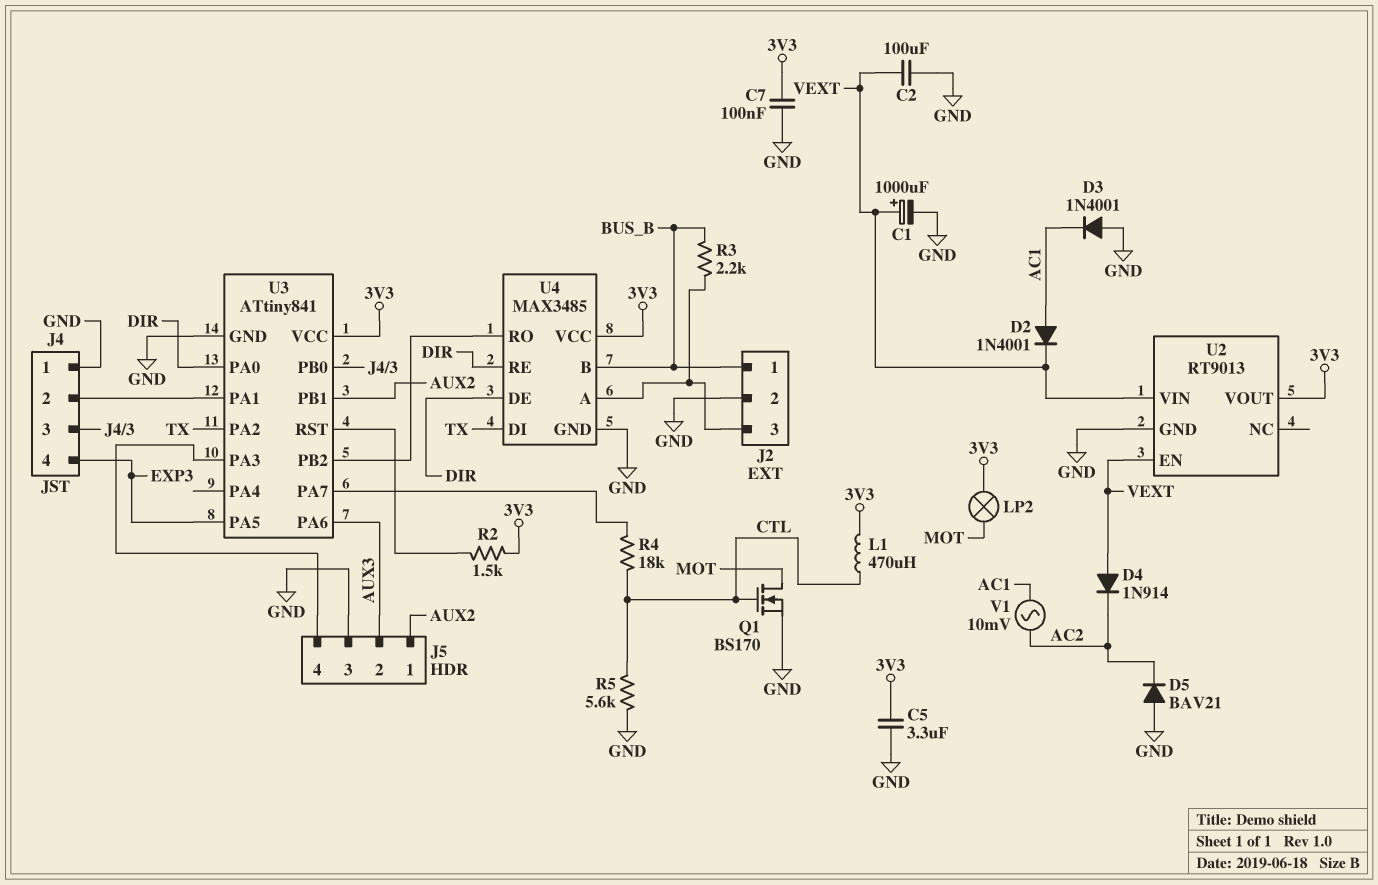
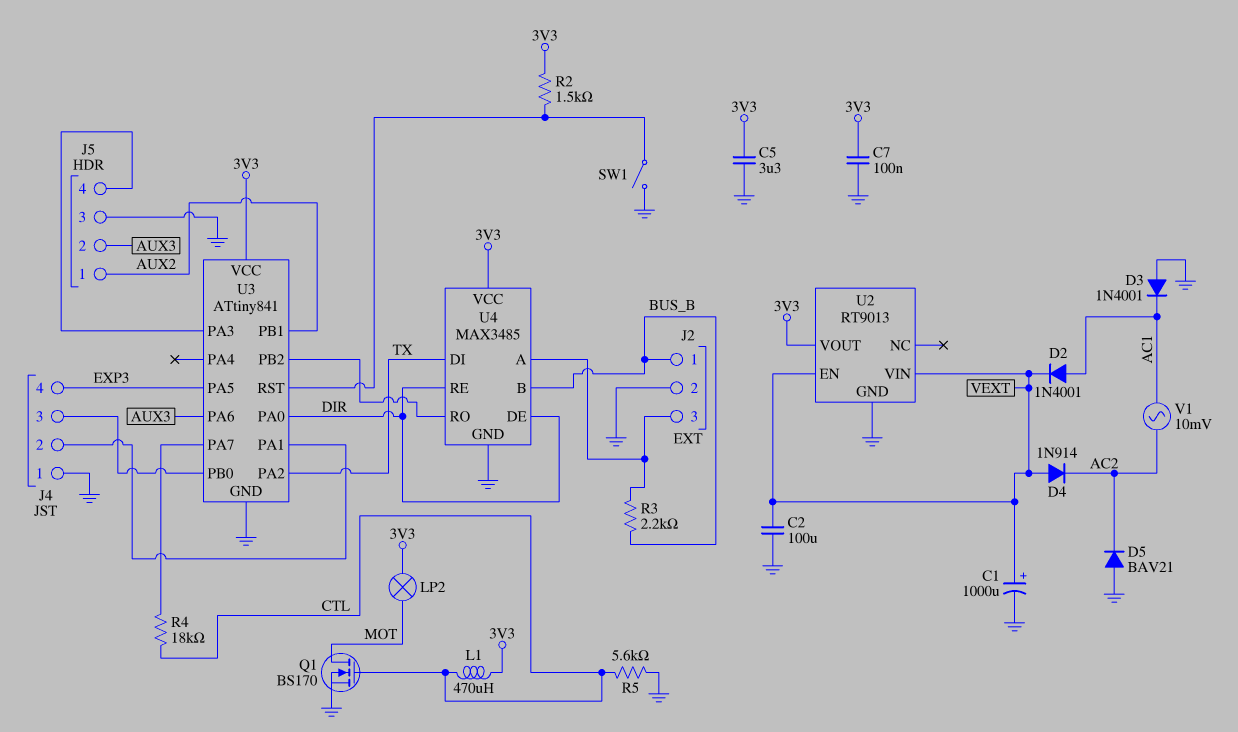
SW1: none -> switch (GND, U3/RST)

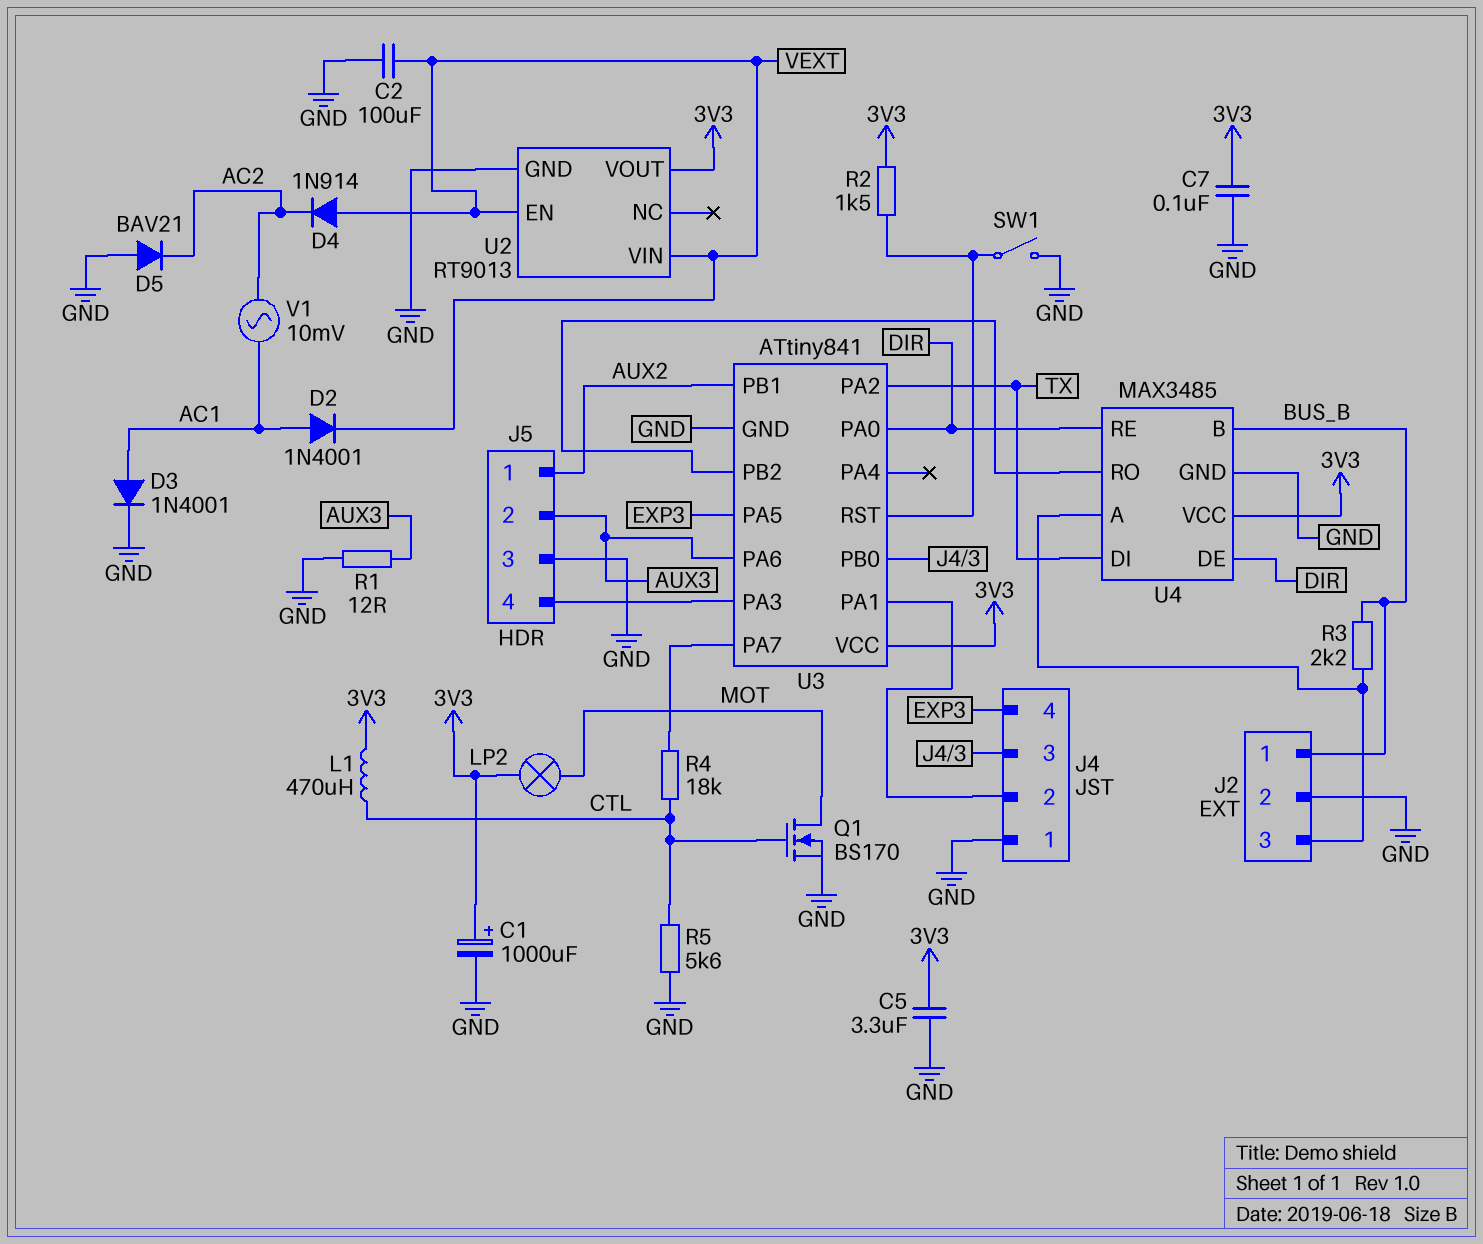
C1: 1000uF (plus VEXT, minus GND) -> 1000uF (plus 3V3, minus GND)
D3: diode 1N4001 (A GND, K AC1) -> diode 1N4001 (A AC1, K GND)
R1: none -> 12 (AUX3, GND)

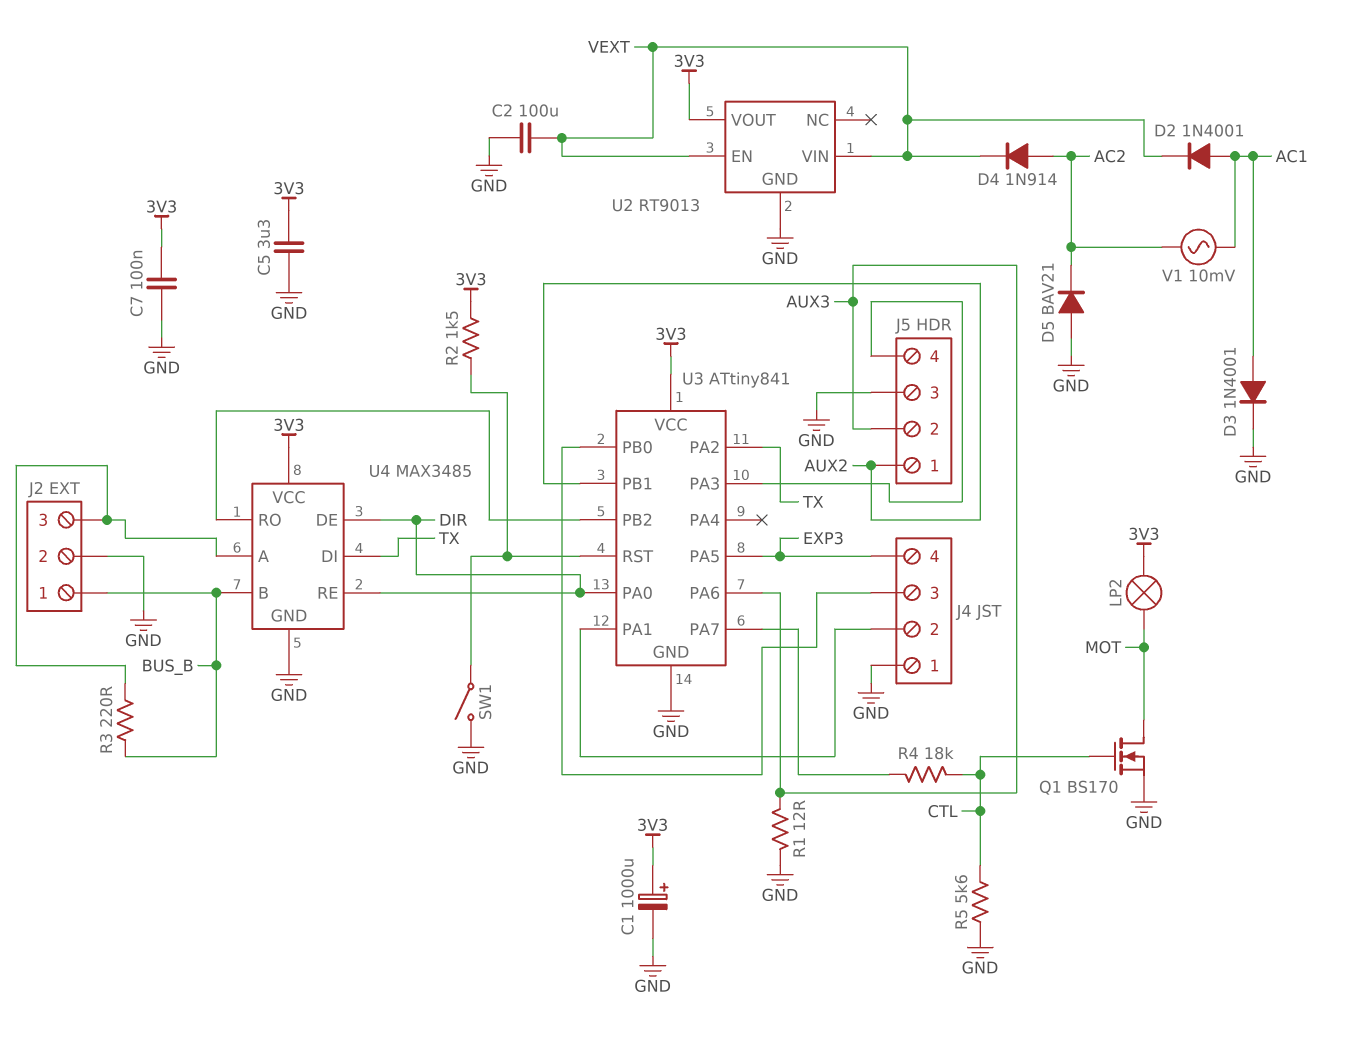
D4: diode 1N914 (A VEXT, K AC2) -> diode 1N914 (A AC2, K VEXT)
L1: 470uH (3V3, CTL) -> none
R3: 2.2k (BUS_B, J2/3) -> 220 (BUS_B, J2/3)

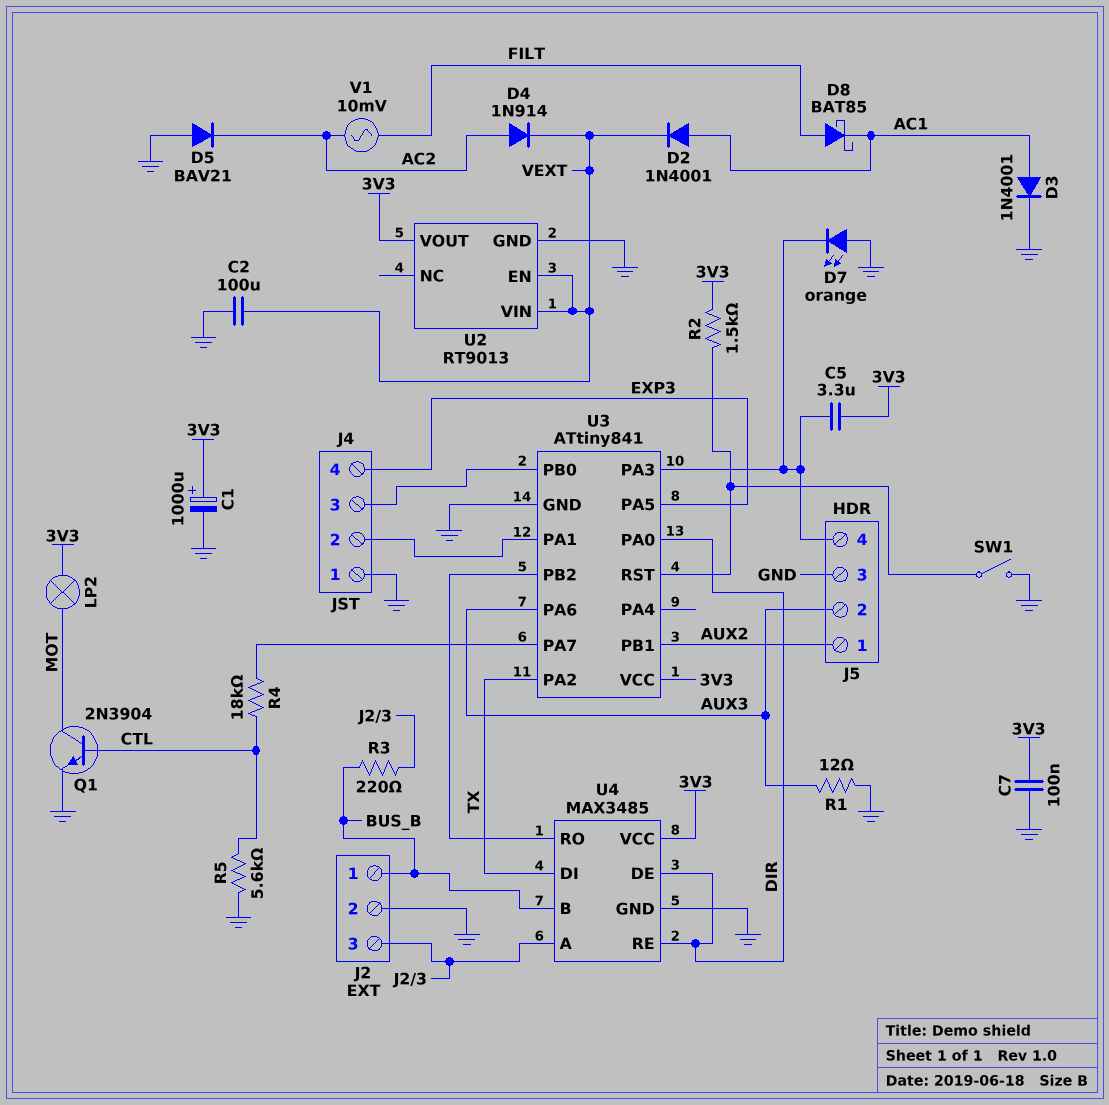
C5: 3.3uF (3V3, GND) -> 3.3uF (3V3, J5/4)
D7: none -> LED orange (A GND, K J5/4)
D8: none -> schottky BAT85 (A FILT, K AC1)
Q1: NMOS BS170 (G CTL, D MOT, S GND) -> NPN 2N3904 (B CTL, C MOT, E GND)
V1: AC 10mV (AC1, AC2) -> AC 10mV (AC2, FILT)

